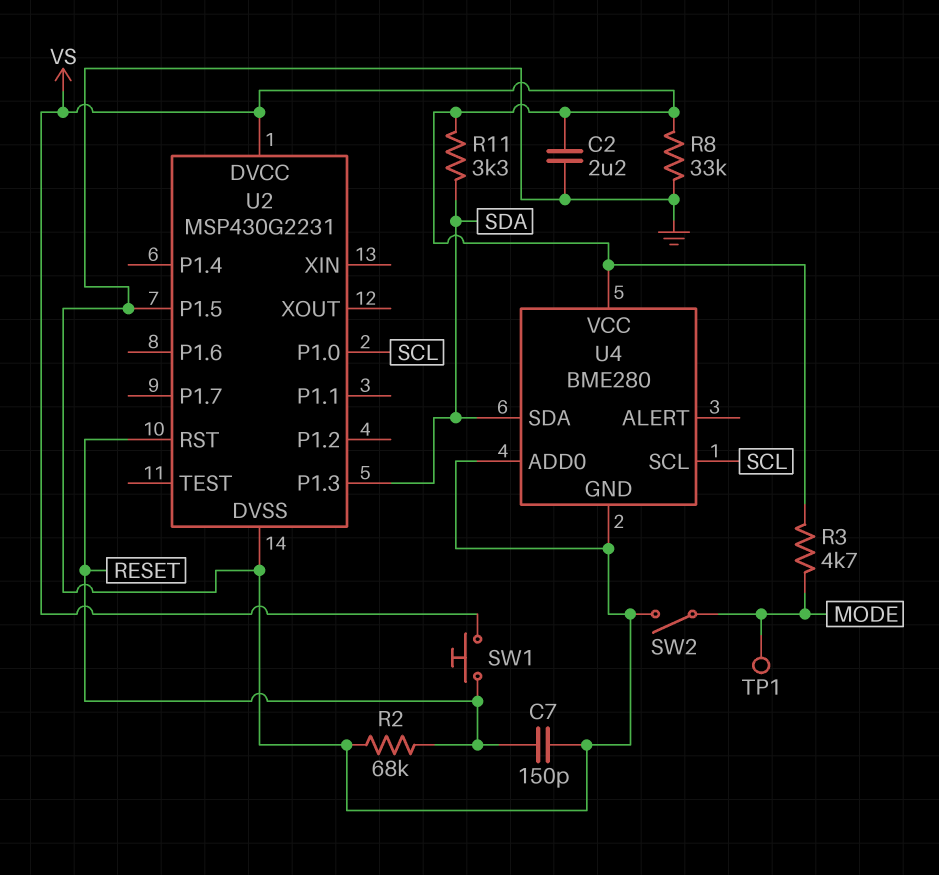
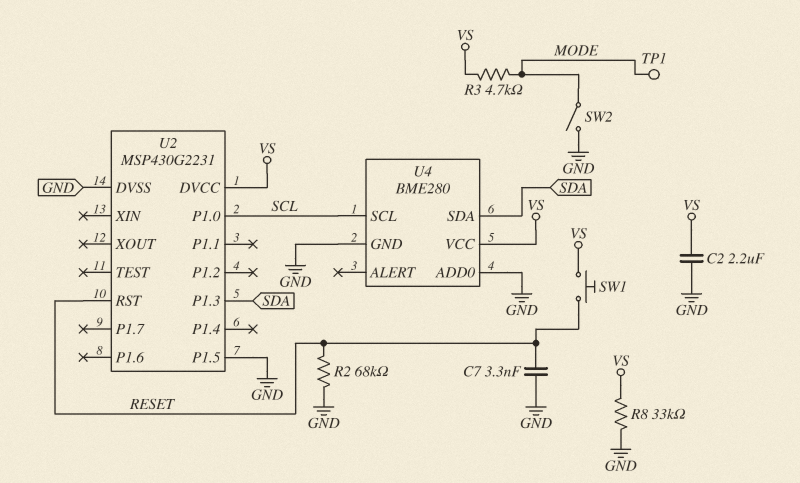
C7: 150pF (GND, RESET) -> 3.3nF (GND, RESET)
R11: 3.3k (SDA, VS) -> none

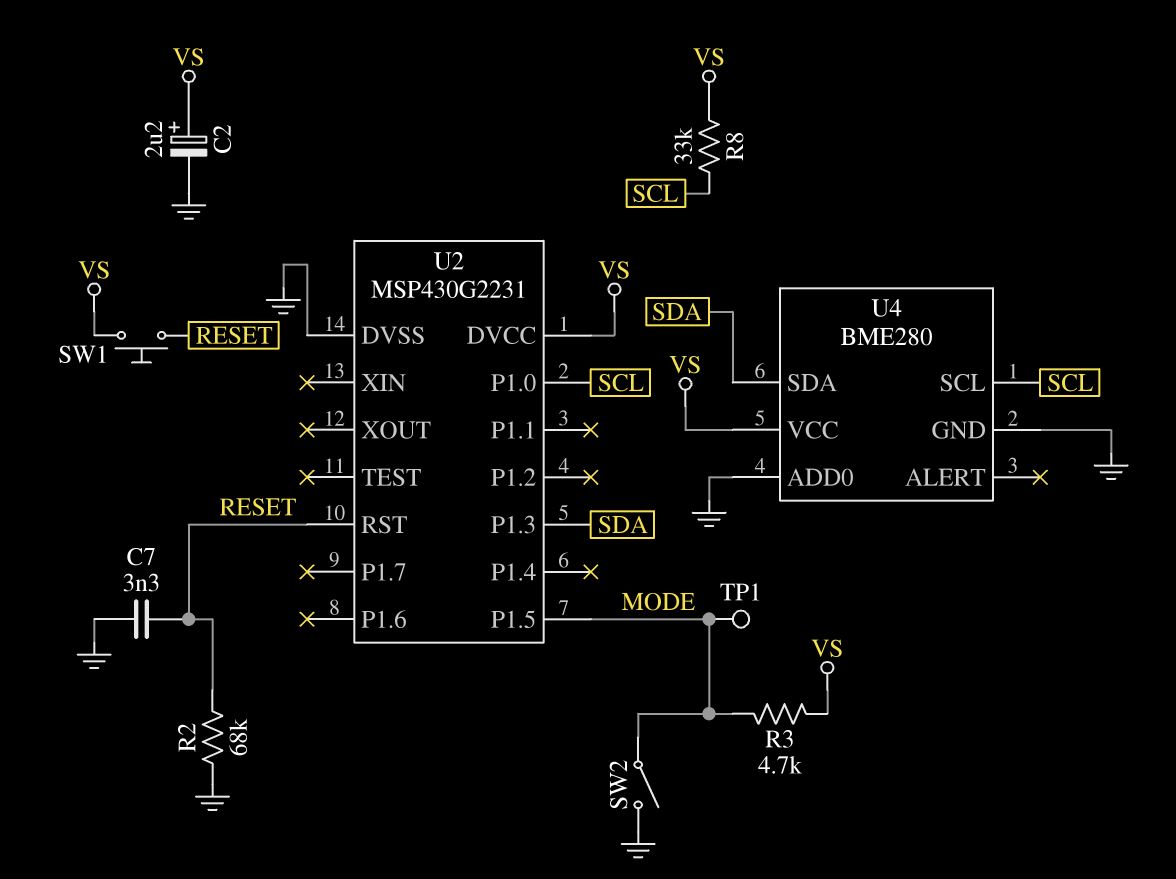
C2: 2.2uF (GND, VS) -> 2.2uF (plus VS, minus GND)
R8: 33k (GND, VS) -> 33k (SCL, VS)
U2 pin P1.5: GND -> MODE

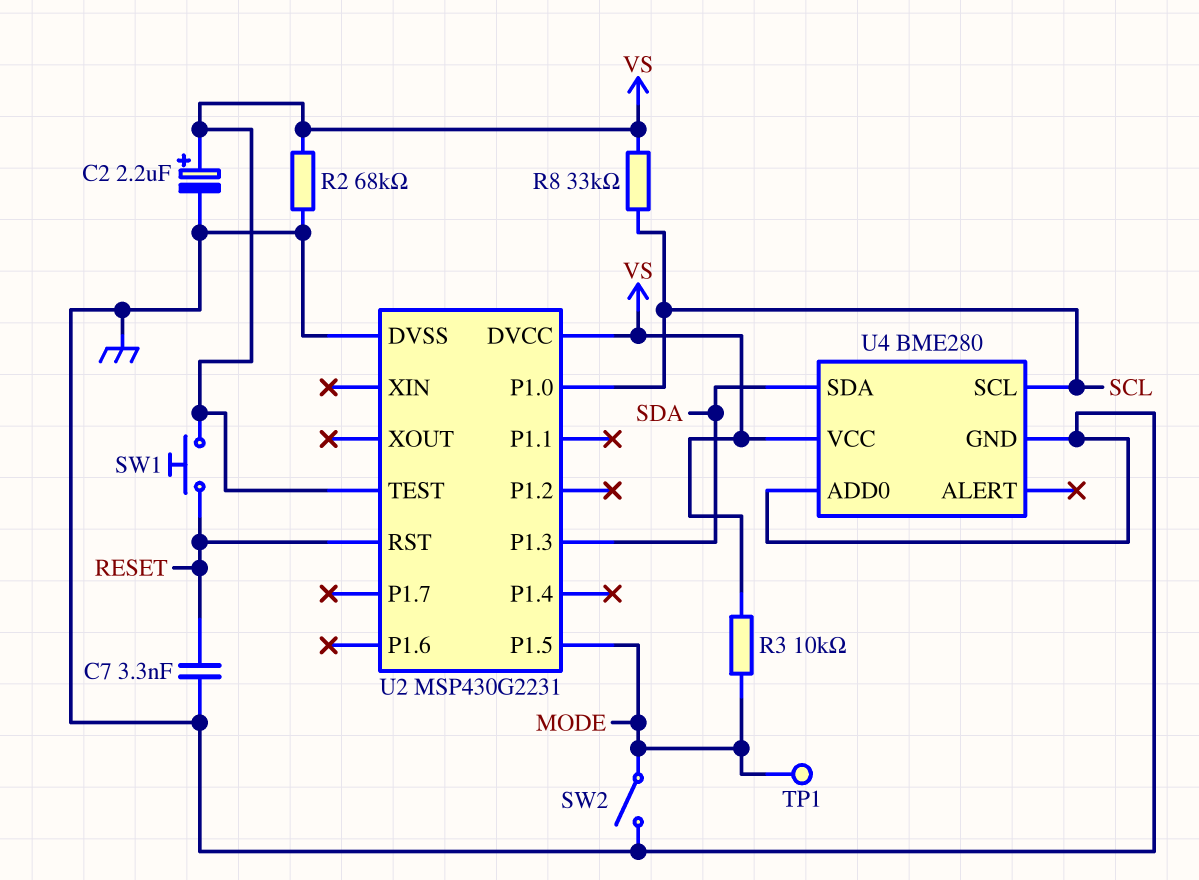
R2: 68k (GND, RESET) -> 68k (GND, VS)
R3: 4.7k (MODE, VS) -> 10k (MODE, VS)
U2 pin TEST: none -> VS

